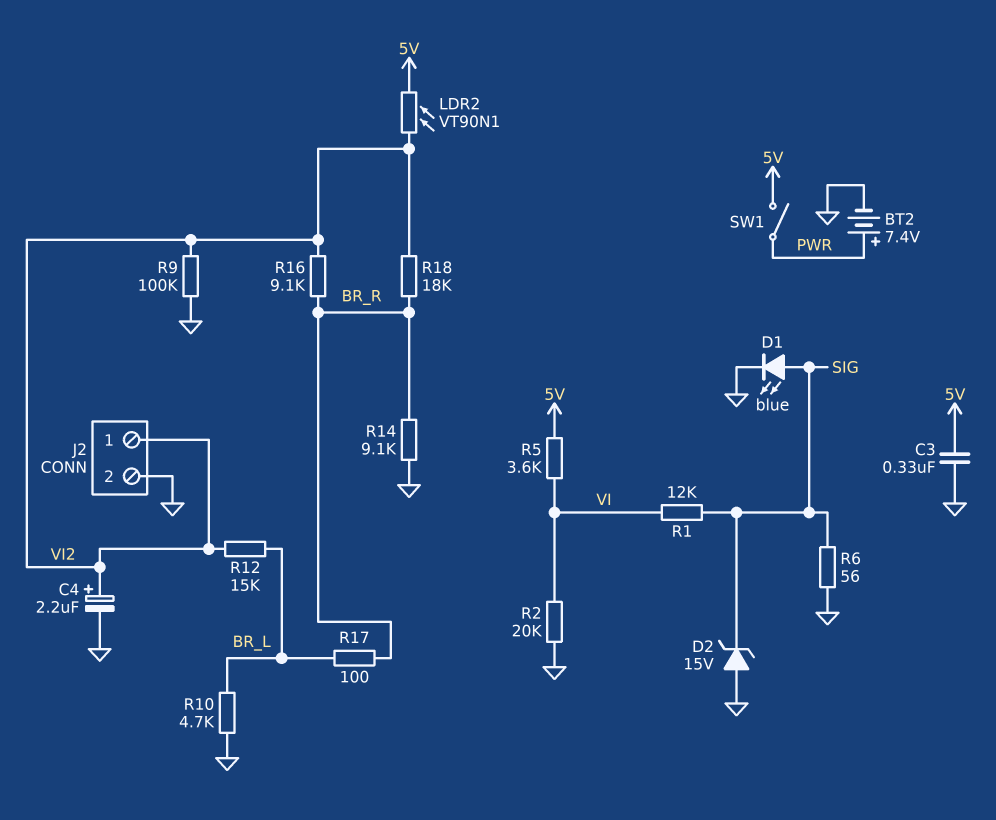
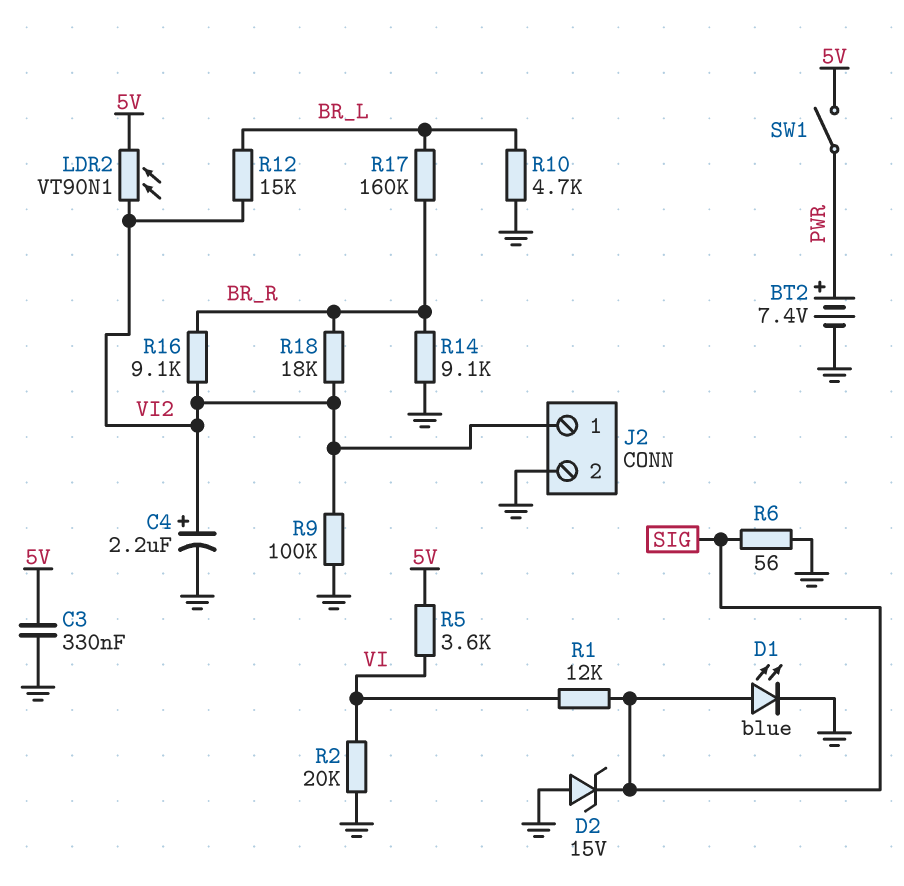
R17: 100 (BR_L, BR_R) -> 160k (BR_L, BR_R)

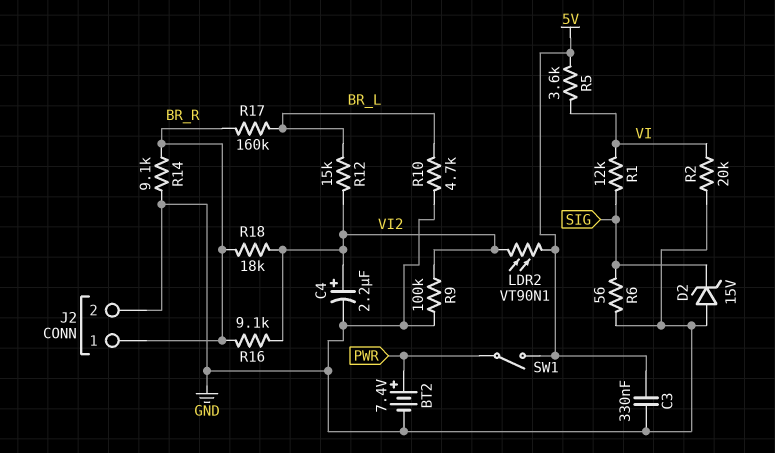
D1: LED blue (A SIG, K GND) -> none
J2 pin 1: VI2 -> BR_R

